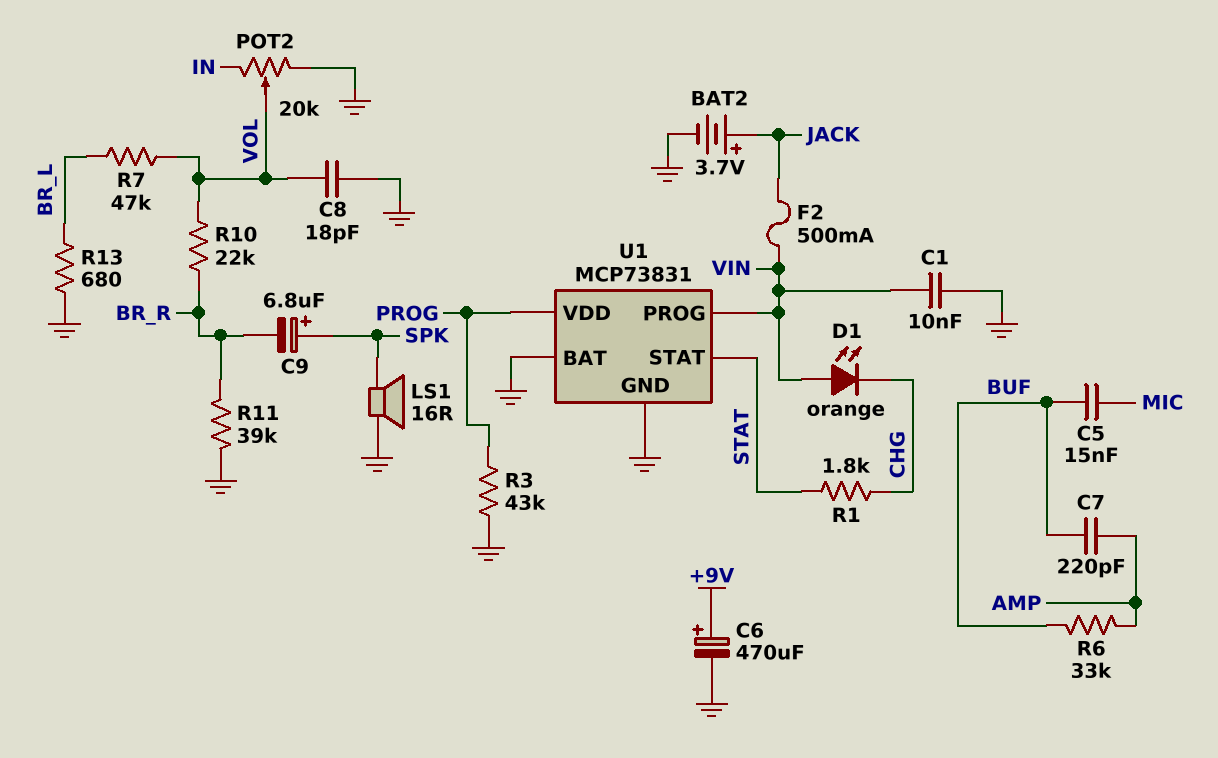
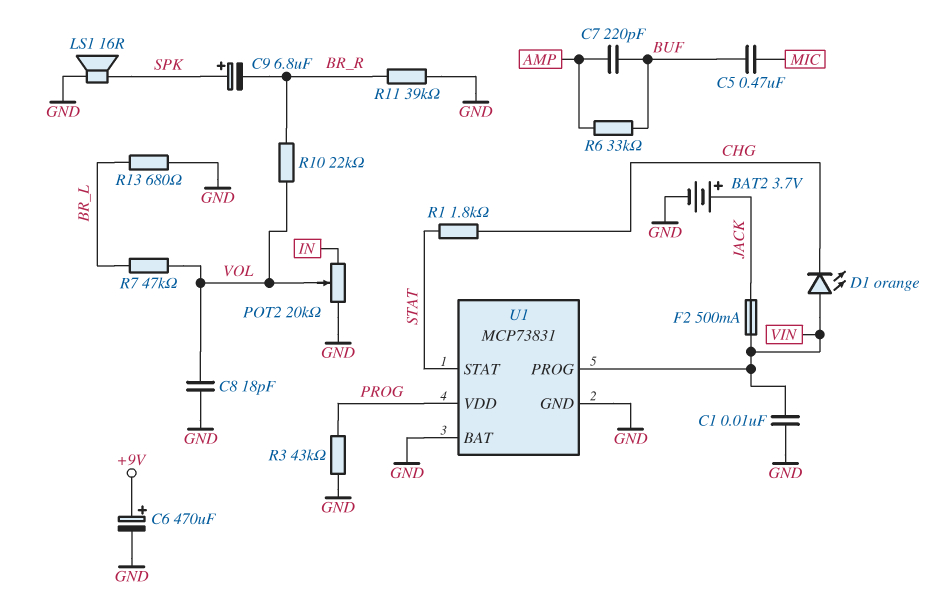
C5: 15nF (BUF, MIC) -> 470nF (BUF, MIC)

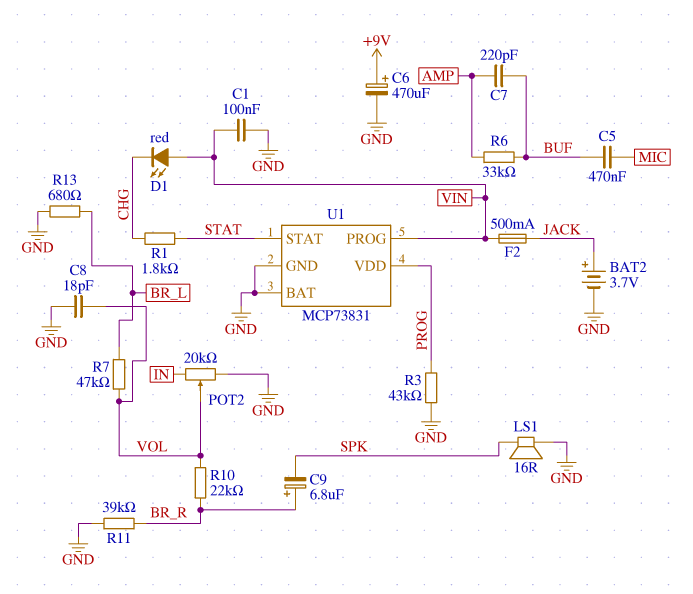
C1: 10nF (GND, VIN) -> 100nF (GND, VIN)
C9: 6.8uF (plus SPK, minus BR_R) -> 6.8uF (plus BR_R, minus SPK)
D1: LED orange (A VIN, K CHG) -> LED red (A VIN, K CHG)

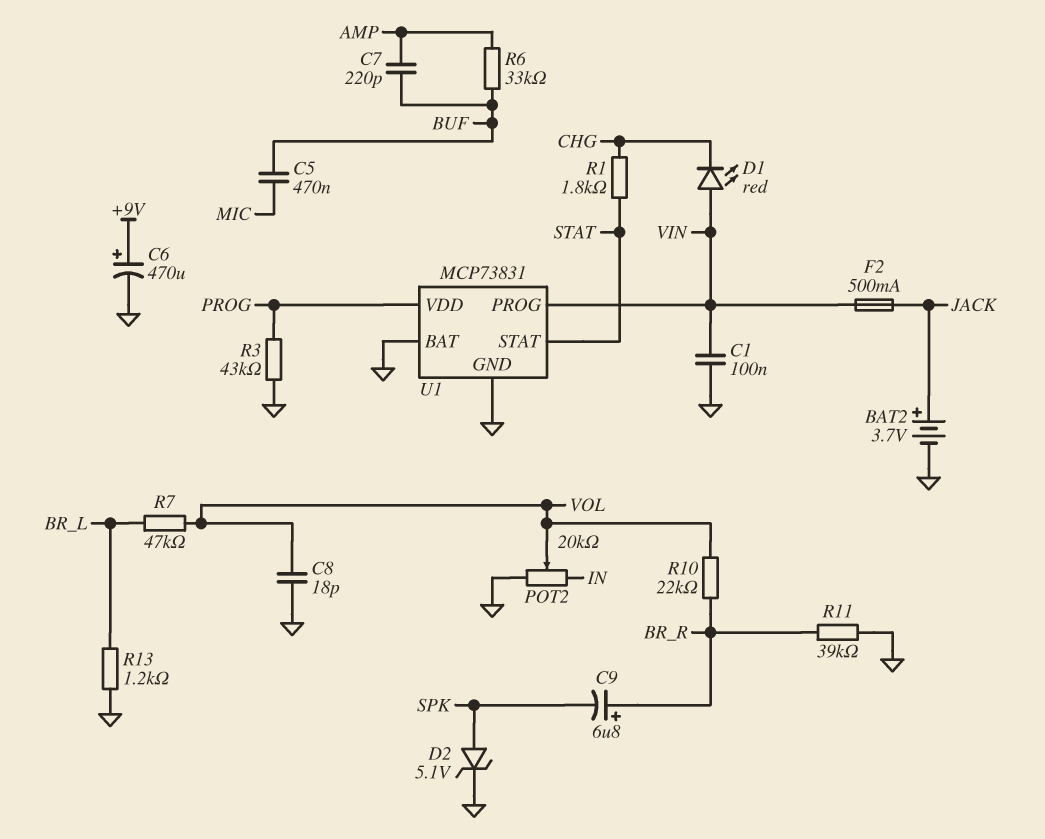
D2: none -> zener 5.1V (A SPK, K GND)
LS1: speaker 16R (GND, SPK) -> none
R13: 680 (BR_L, GND) -> 1.2k (BR_L, GND)

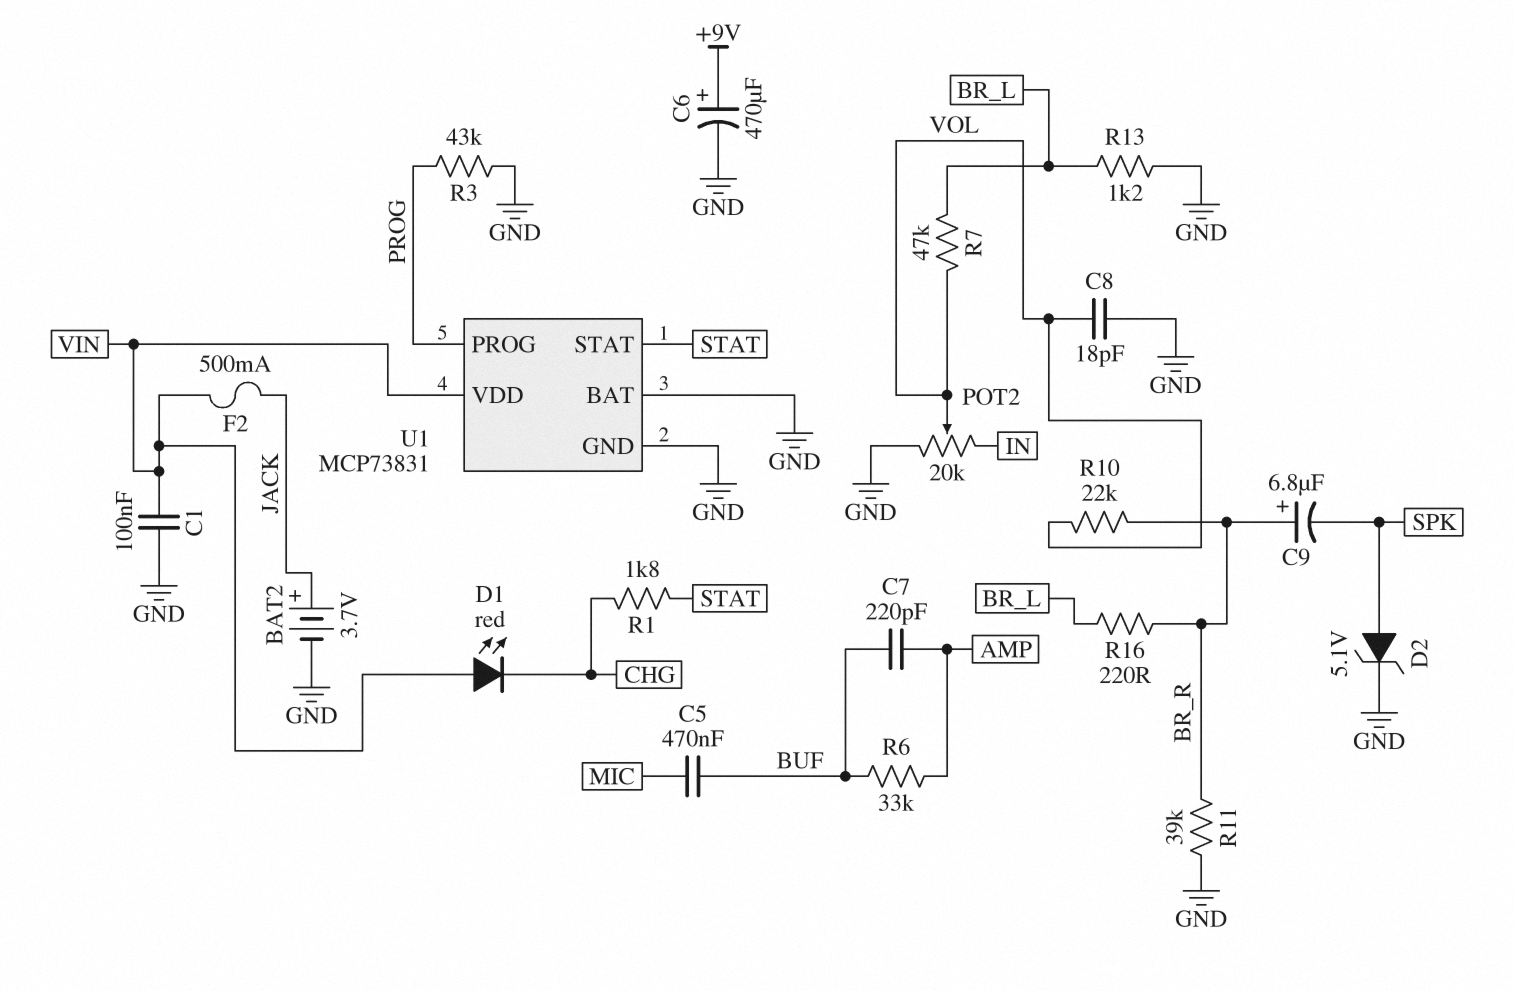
R16: none -> 220 (BR_L, BR_R)
U1 pin PROG: VIN -> PROG
U1 pin VDD: PROG -> VIN

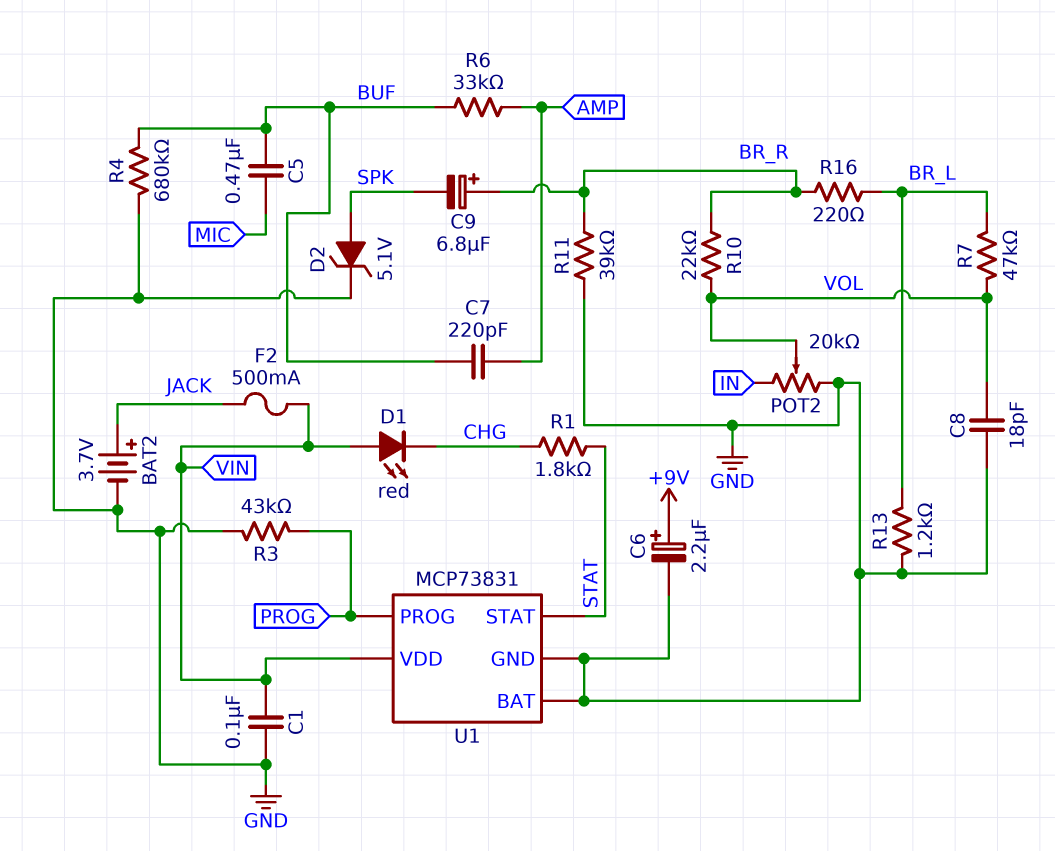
C6: 470uF (plus +9V, minus GND) -> 2.2uF (plus +9V, minus GND)
R4: none -> 680k (BUF, GND)

